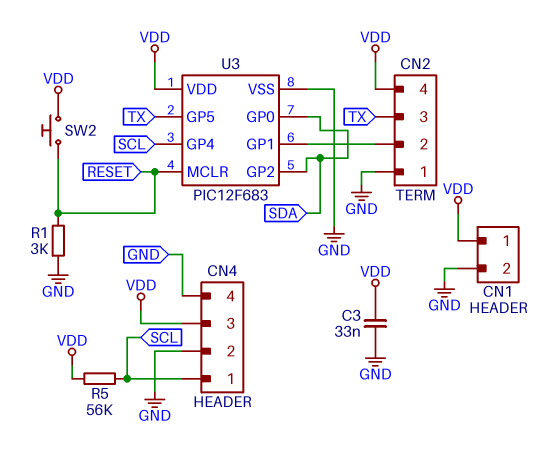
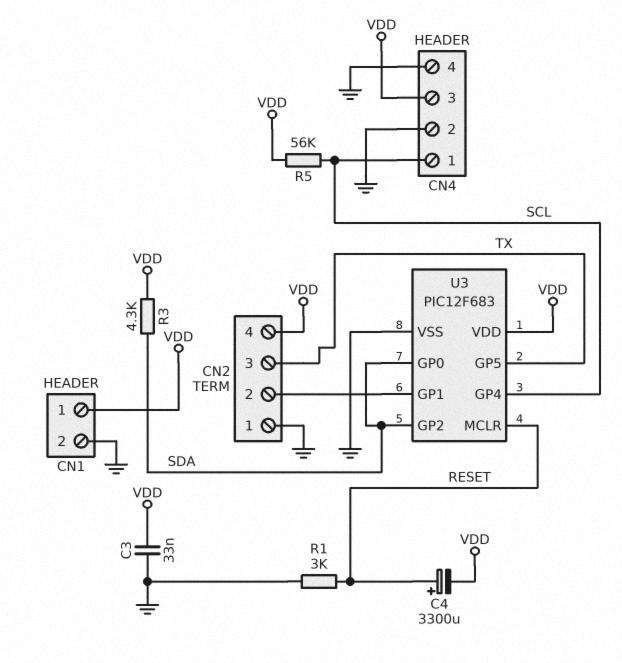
C4: none -> 3300uF (plus RESET, minus VDD)
R3: none -> 4.3k (SDA, VDD)
SW2: button (RESET, VDD) -> none

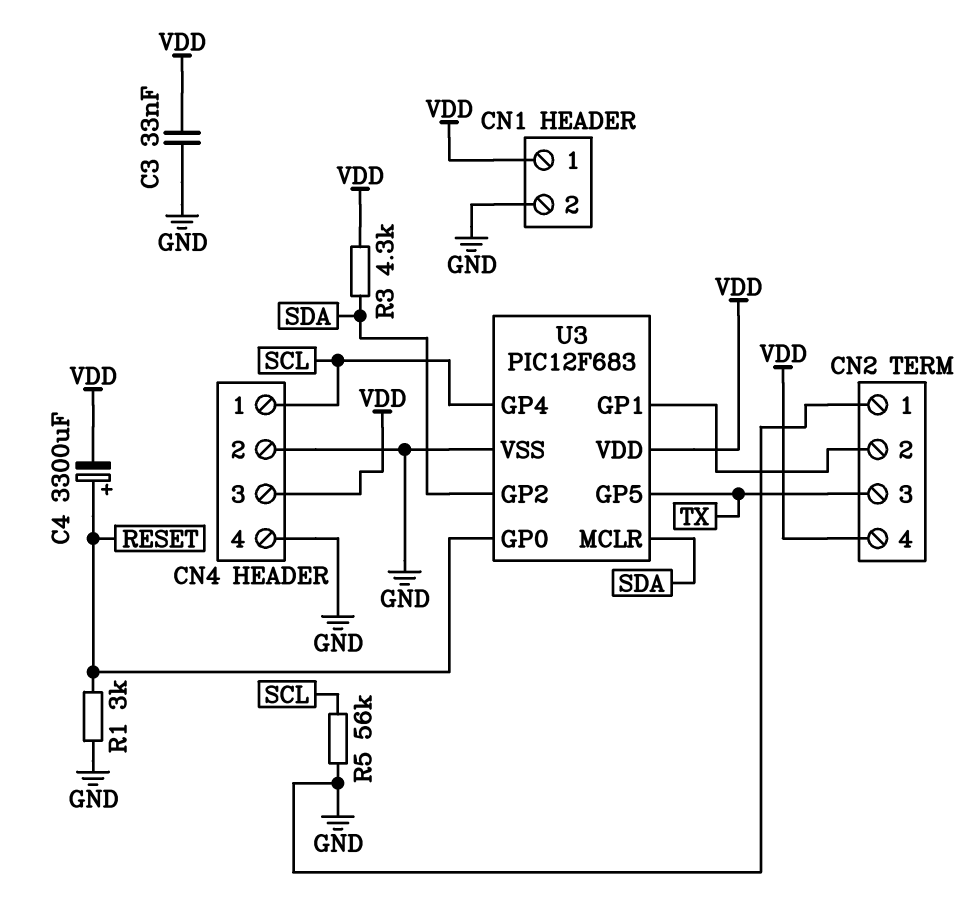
R5: 56k (SCL, VDD) -> 56k (GND, SCL)
U3 pin GP0: SDA -> RESET
U3 pin MCLR: RESET -> SDA

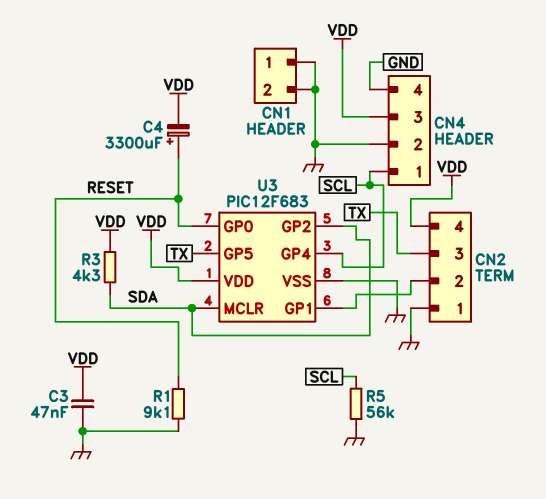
C3: 33nF (GND, VDD) -> 47nF (GND, VDD)
CN1 pin 1: VDD -> GND
R1: 3k (GND, RESET) -> 9.1k (GND, RESET)

